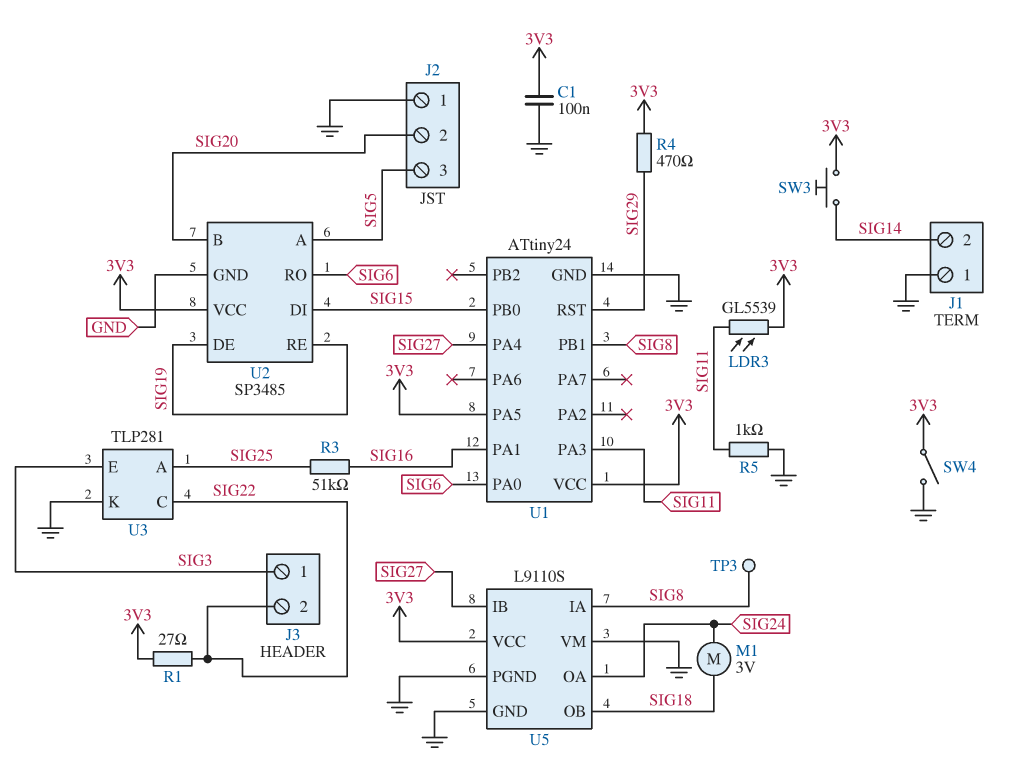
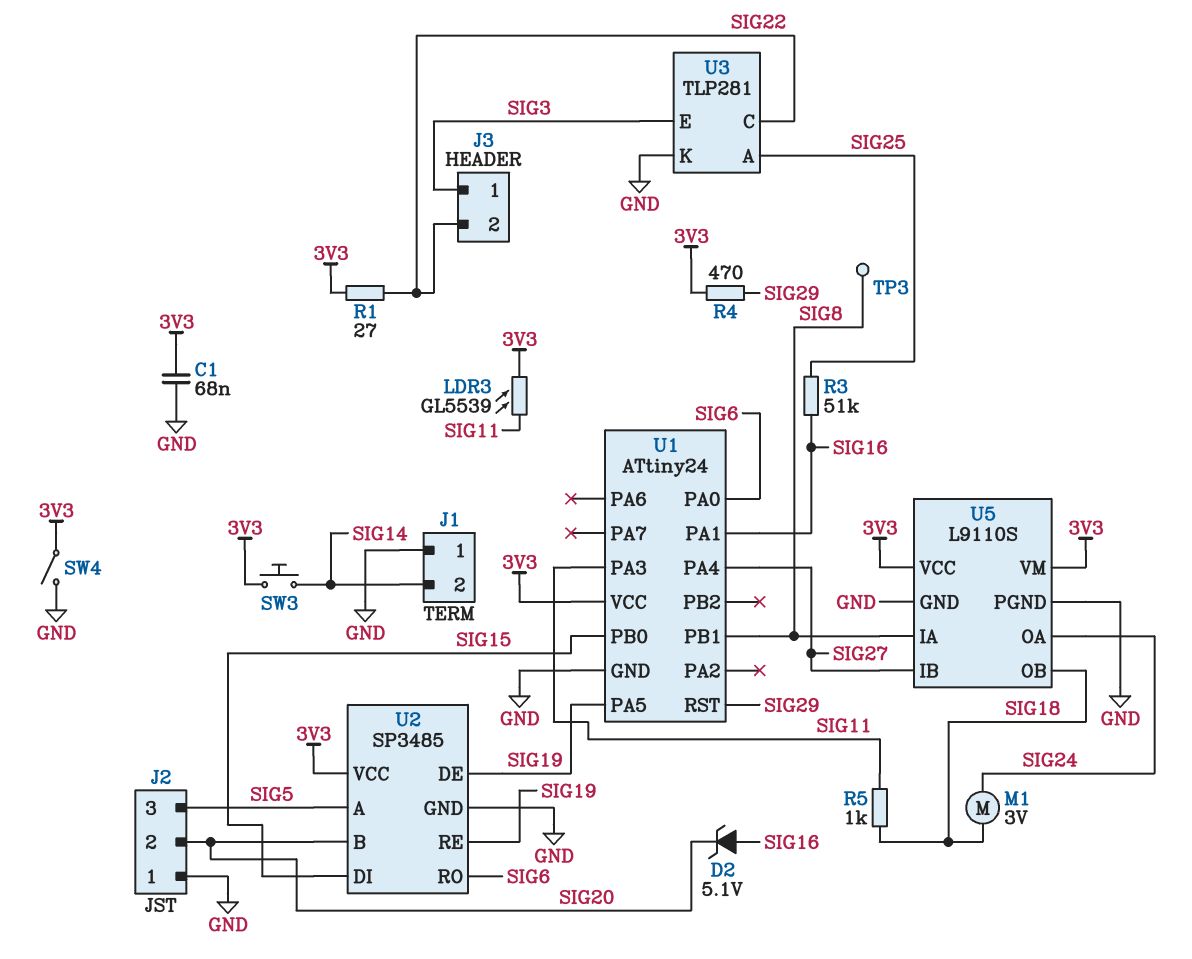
C1: 100nF (3V3, GND) -> 68nF (3V3, GND)
D2: none -> zener 5.1V (A SIG16, K SIG20)
R5: 1k (GND, SIG11) -> 1k (SIG11, SIG18)
U1 pin PA5: 3V3 -> SIG19
U5 pin VM: GND -> 3V3

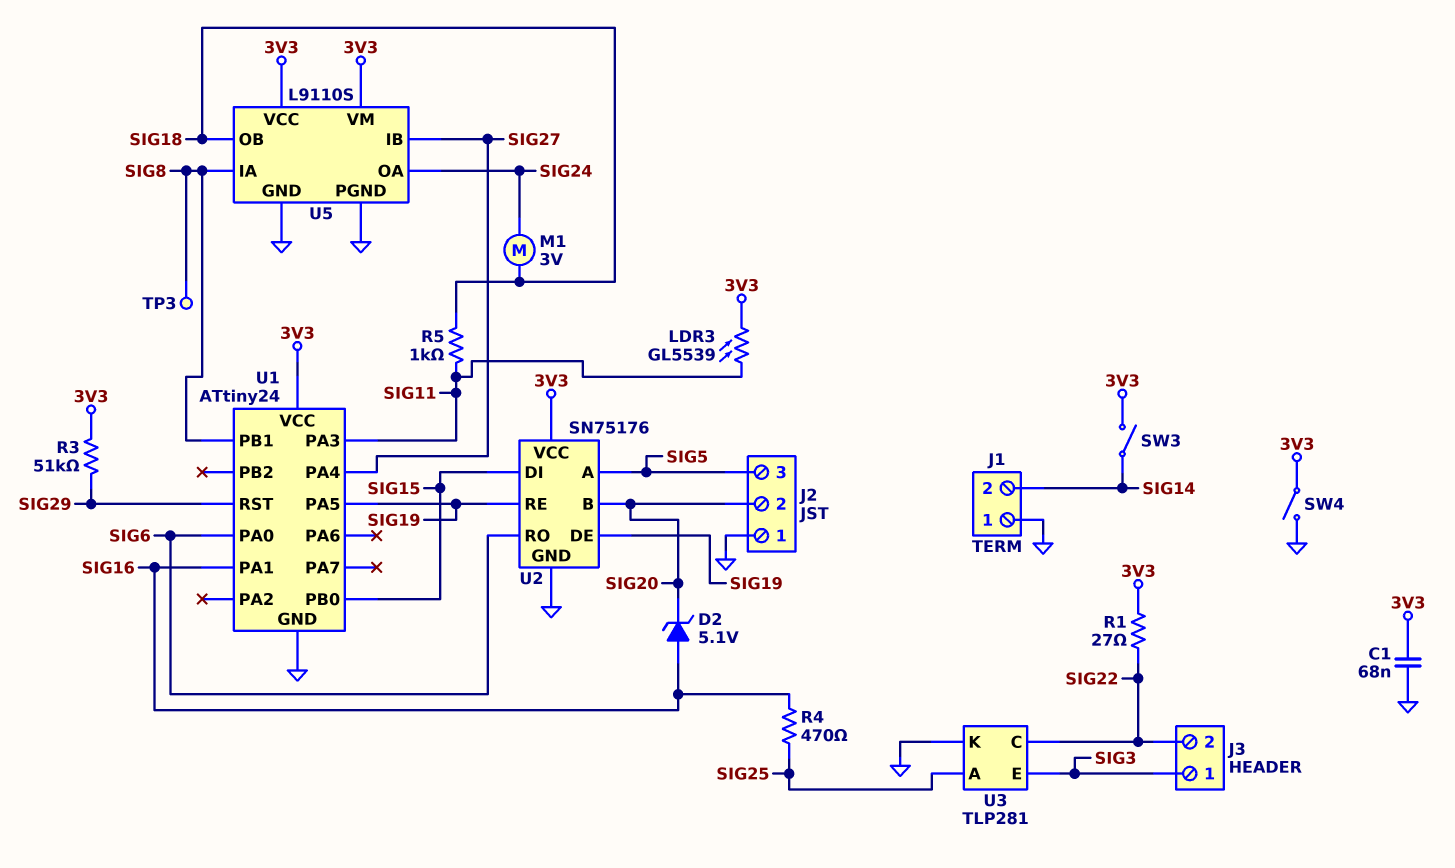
R3: 51k (SIG16, SIG25) -> 51k (3V3, SIG29)
R4: 470 (3V3, SIG29) -> 470 (SIG16, SIG25)
SW3: button (3V3, SIG14) -> switch (3V3, SIG14)
U2: SP3485 -> SN75176

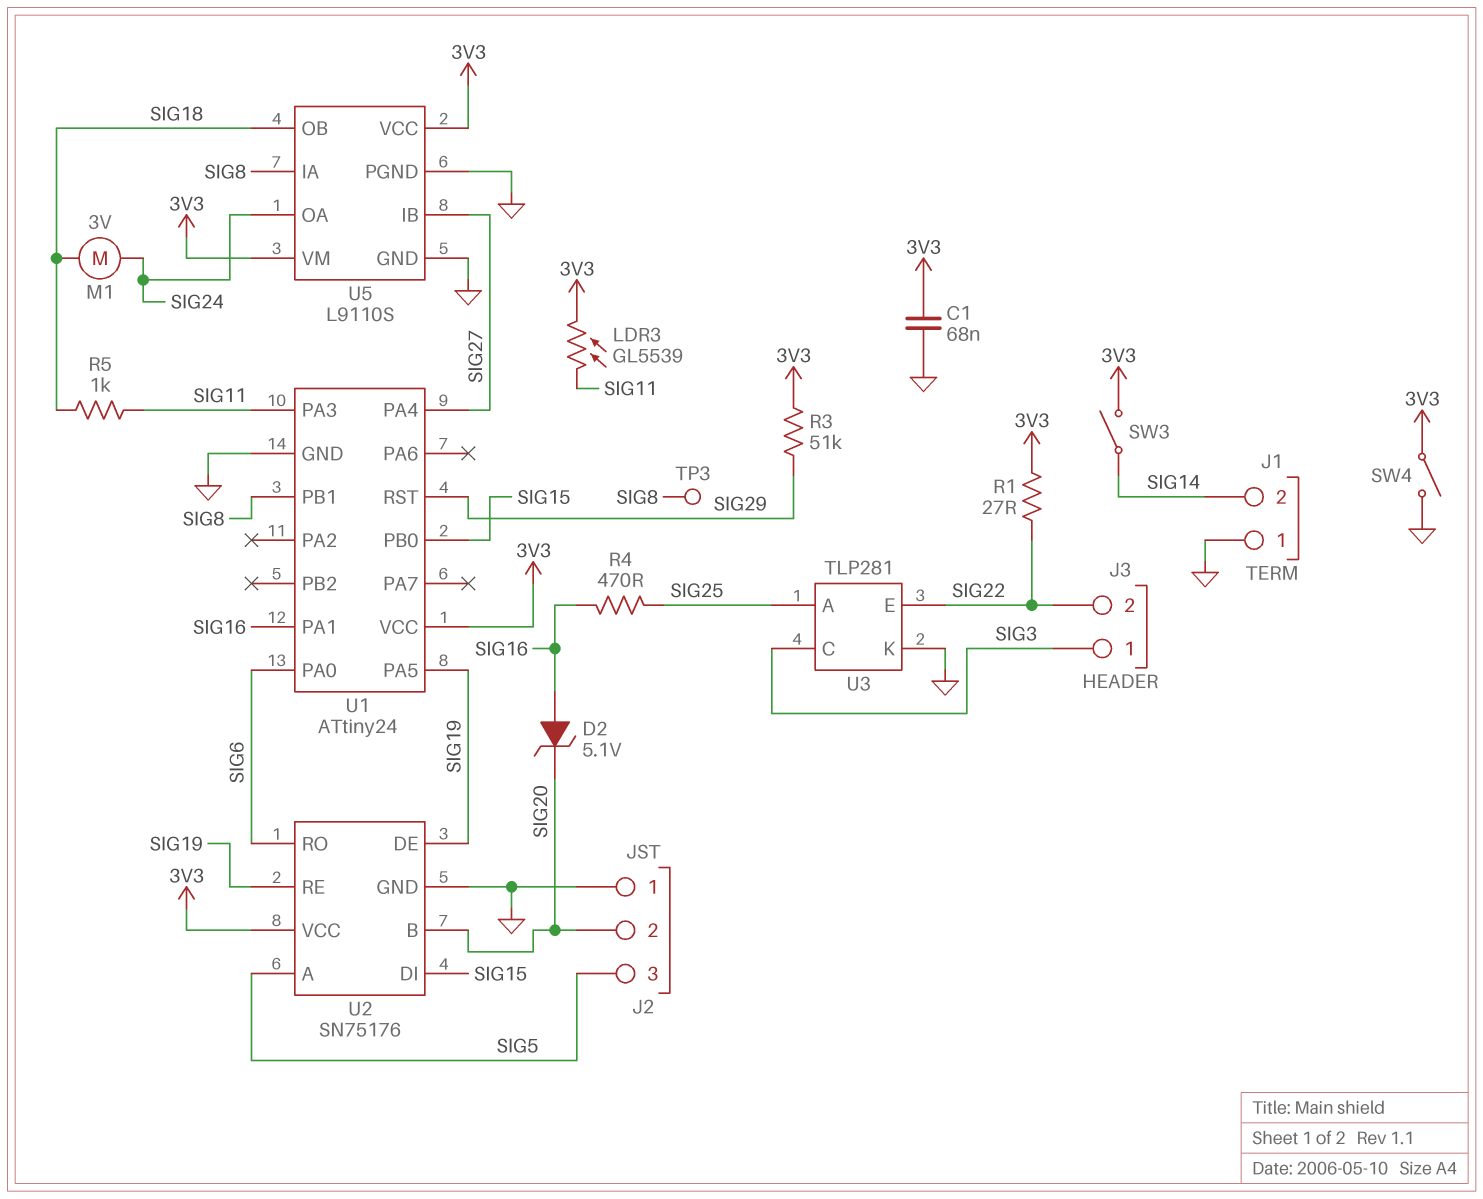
U3 pin C: SIG22 -> SIG3
U3 pin E: SIG3 -> SIG22

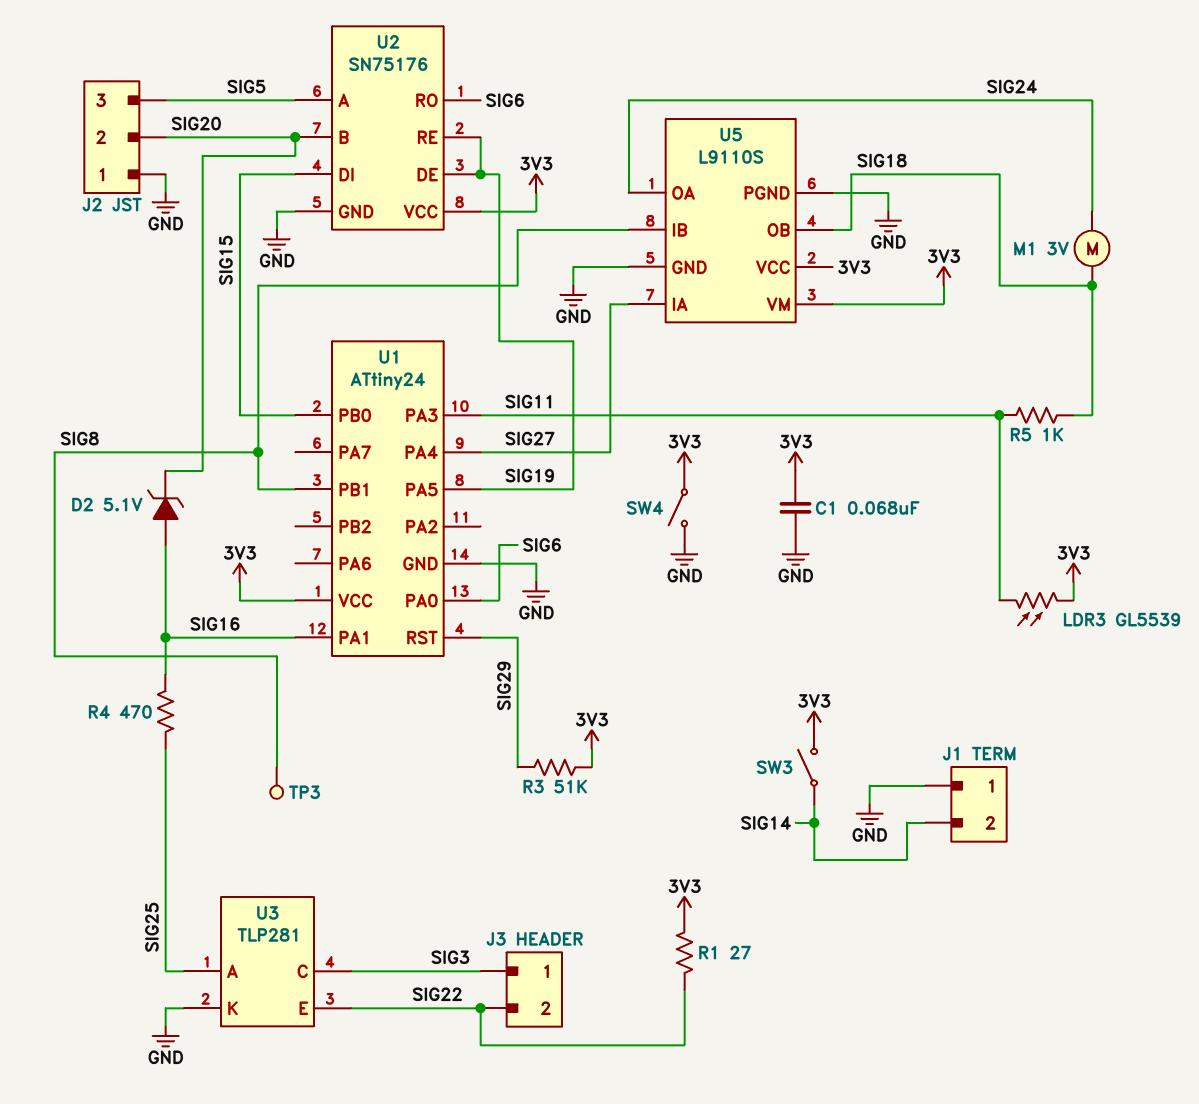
U5 pin IA: SIG8 -> SIG27
U5 pin IB: SIG27 -> SIG8

